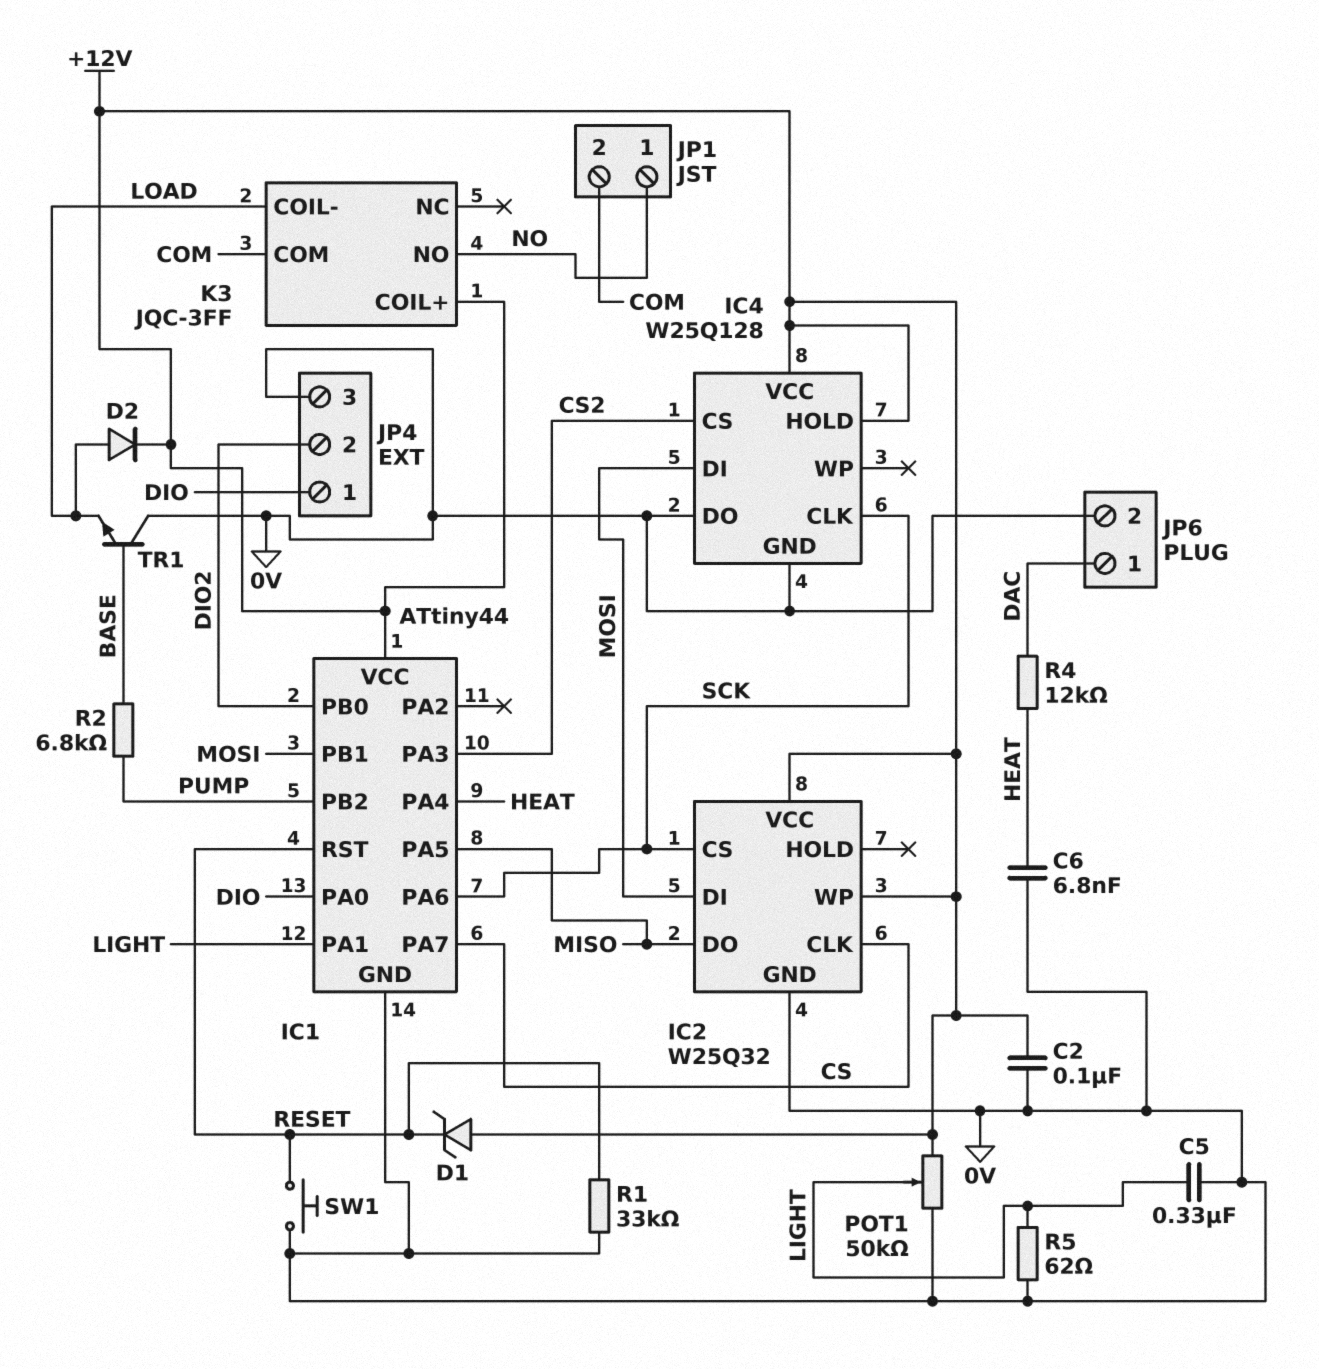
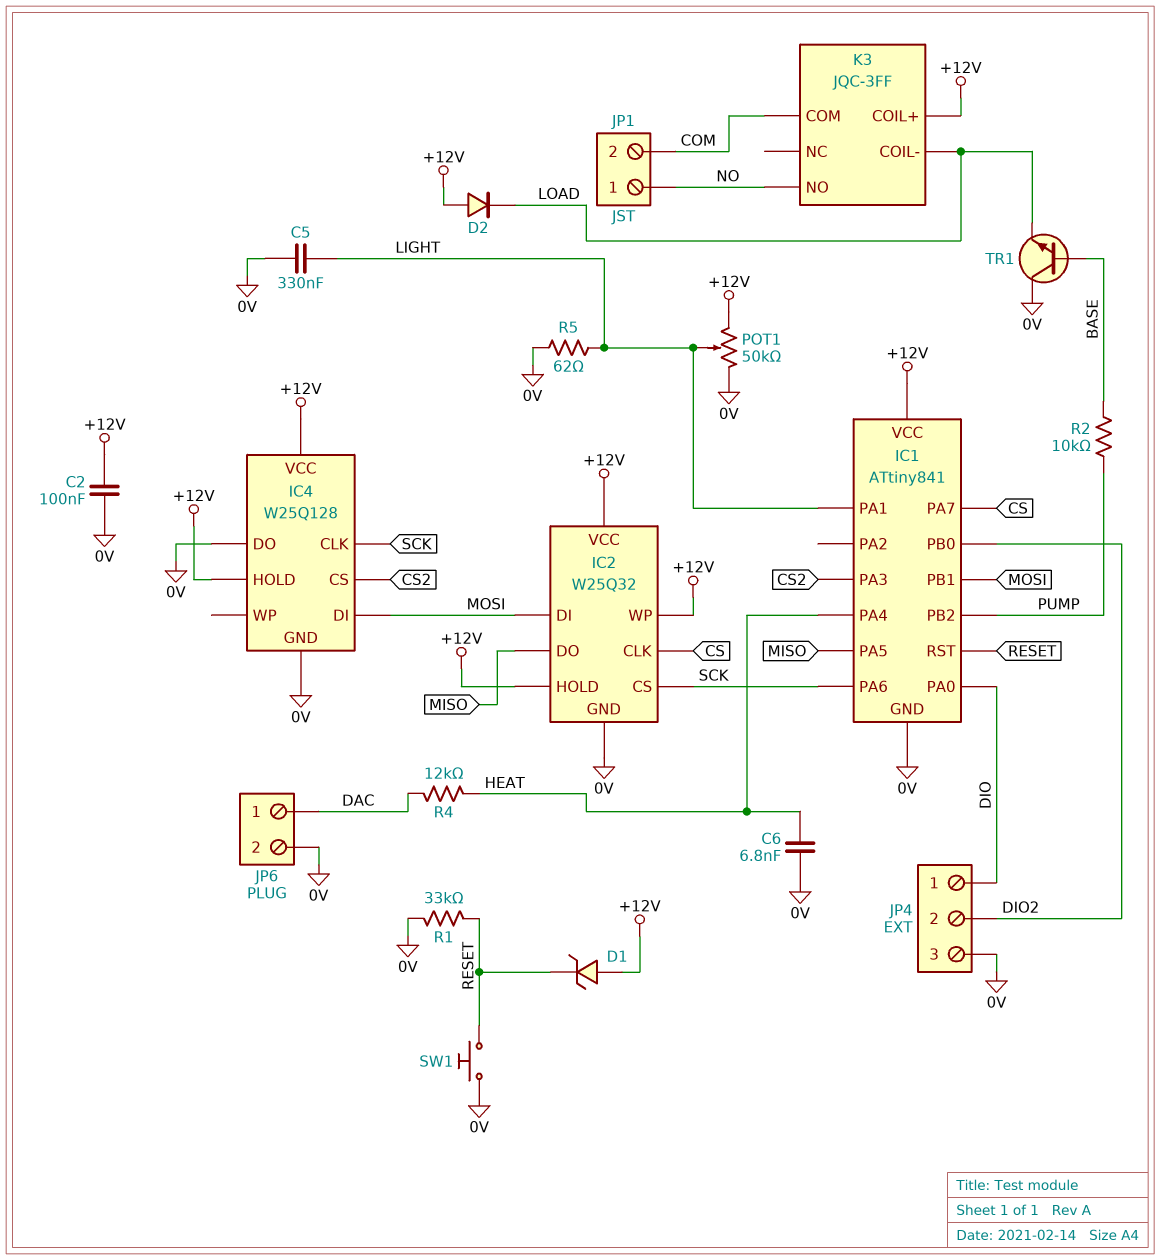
D2: diode (A LOAD, K +12V) -> diode (A +12V, K LOAD)
IC1: ATtiny44 -> ATtiny841
IC2 pin HOLD: none -> +12V
R2: 6.8k (BASE, PUMP) -> 10k (BASE, PUMP)

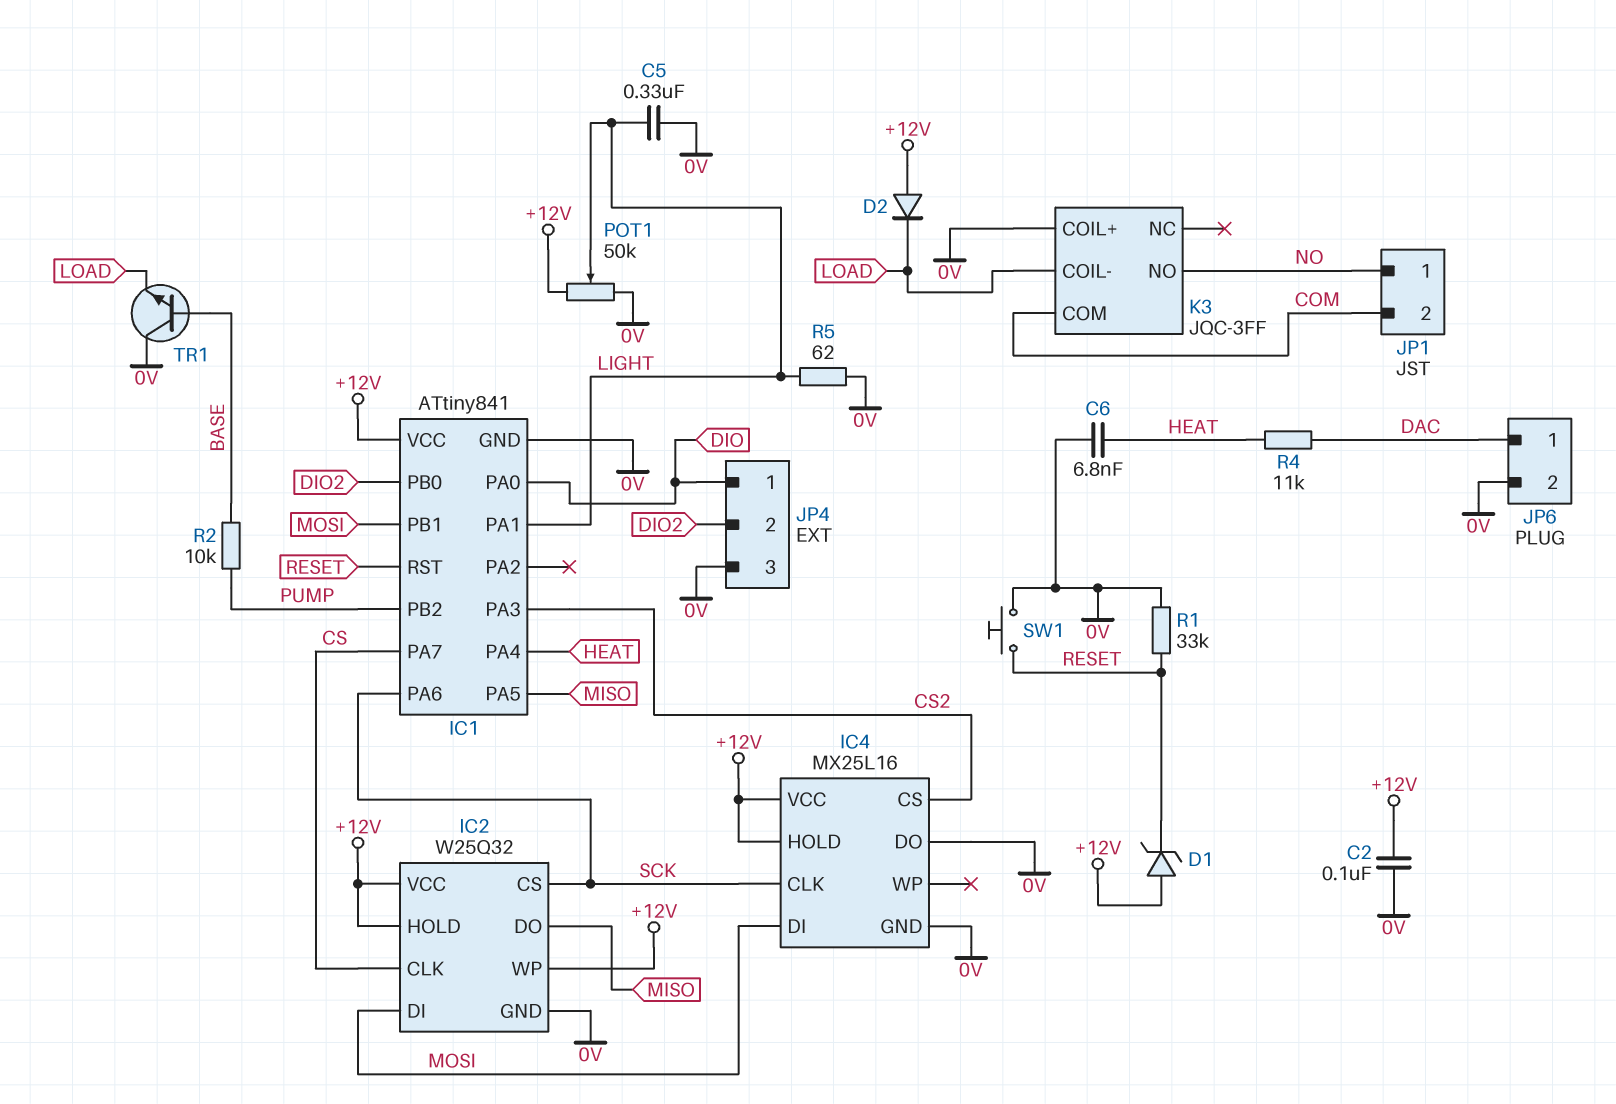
IC4: W25Q128 -> MX25L16
K3 pin COIL+: +12V -> 0V
R4: 12k (DAC, HEAT) -> 11k (DAC, HEAT)

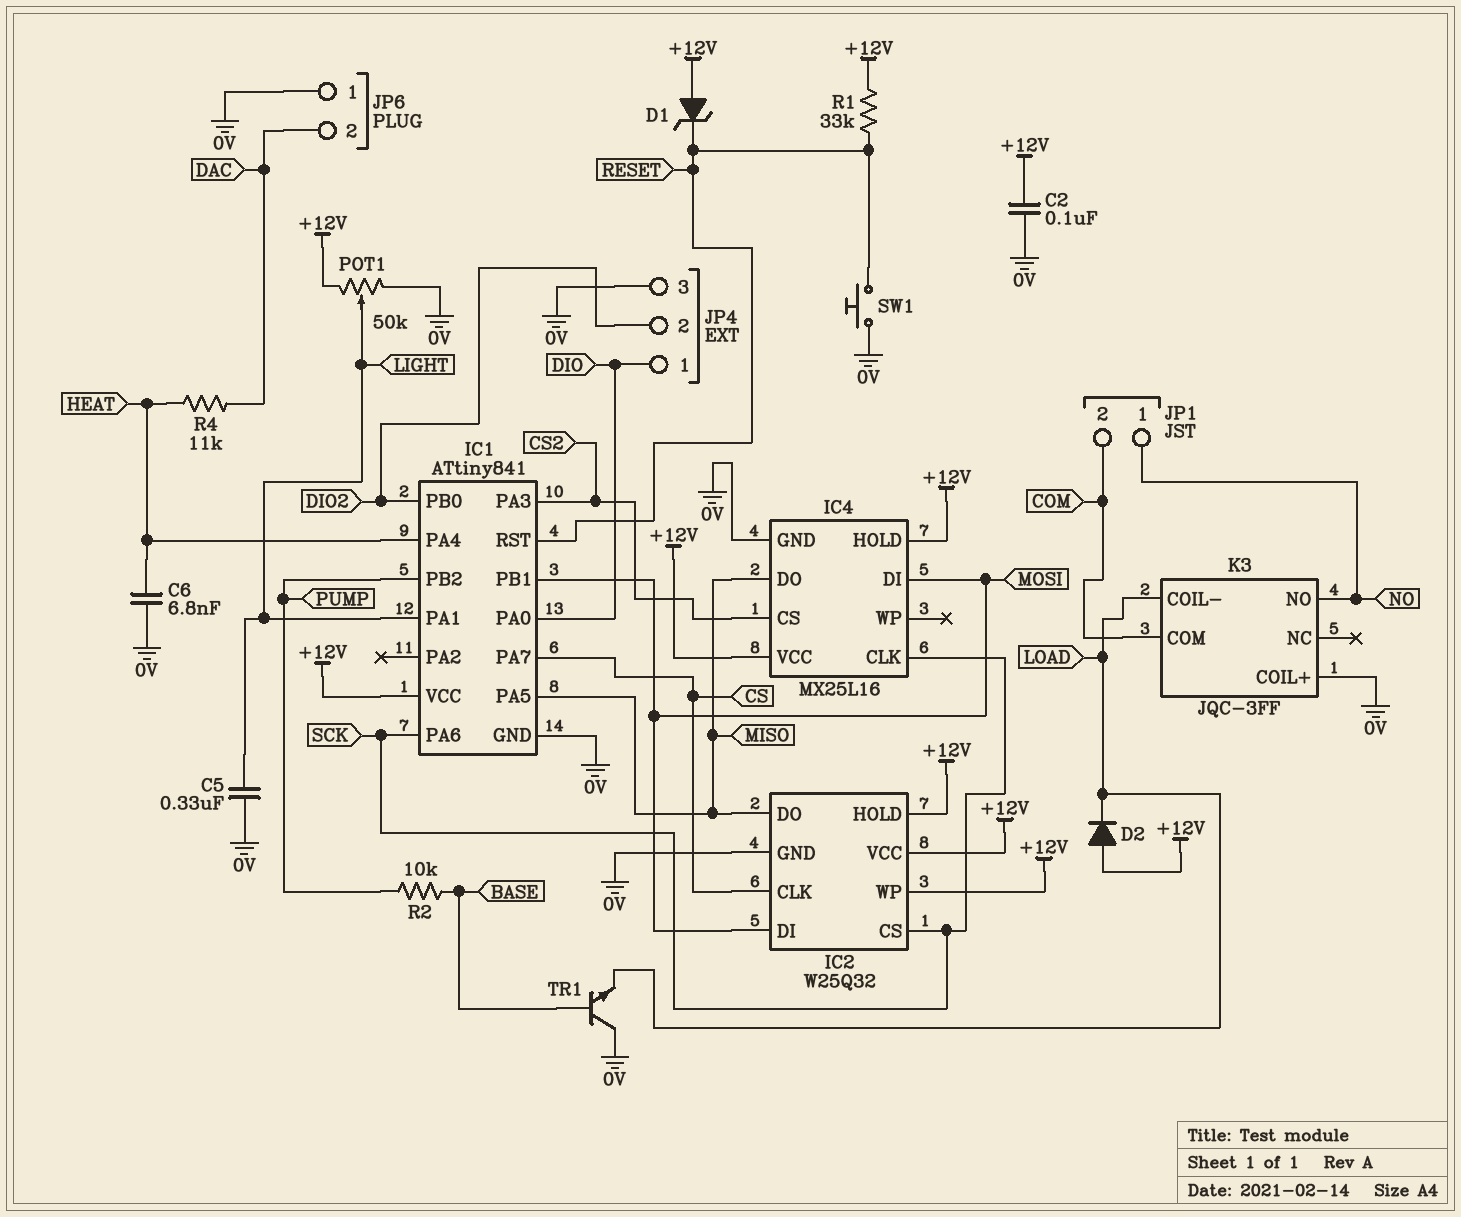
IC4 pin DO: 0V -> MISO
JP6 pin 1: DAC -> 0V
JP6 pin 2: 0V -> DAC
R1: 33k (0V, RESET) -> 33k (+12V, RESET)
R5: 62 (0V, LIGHT) -> none

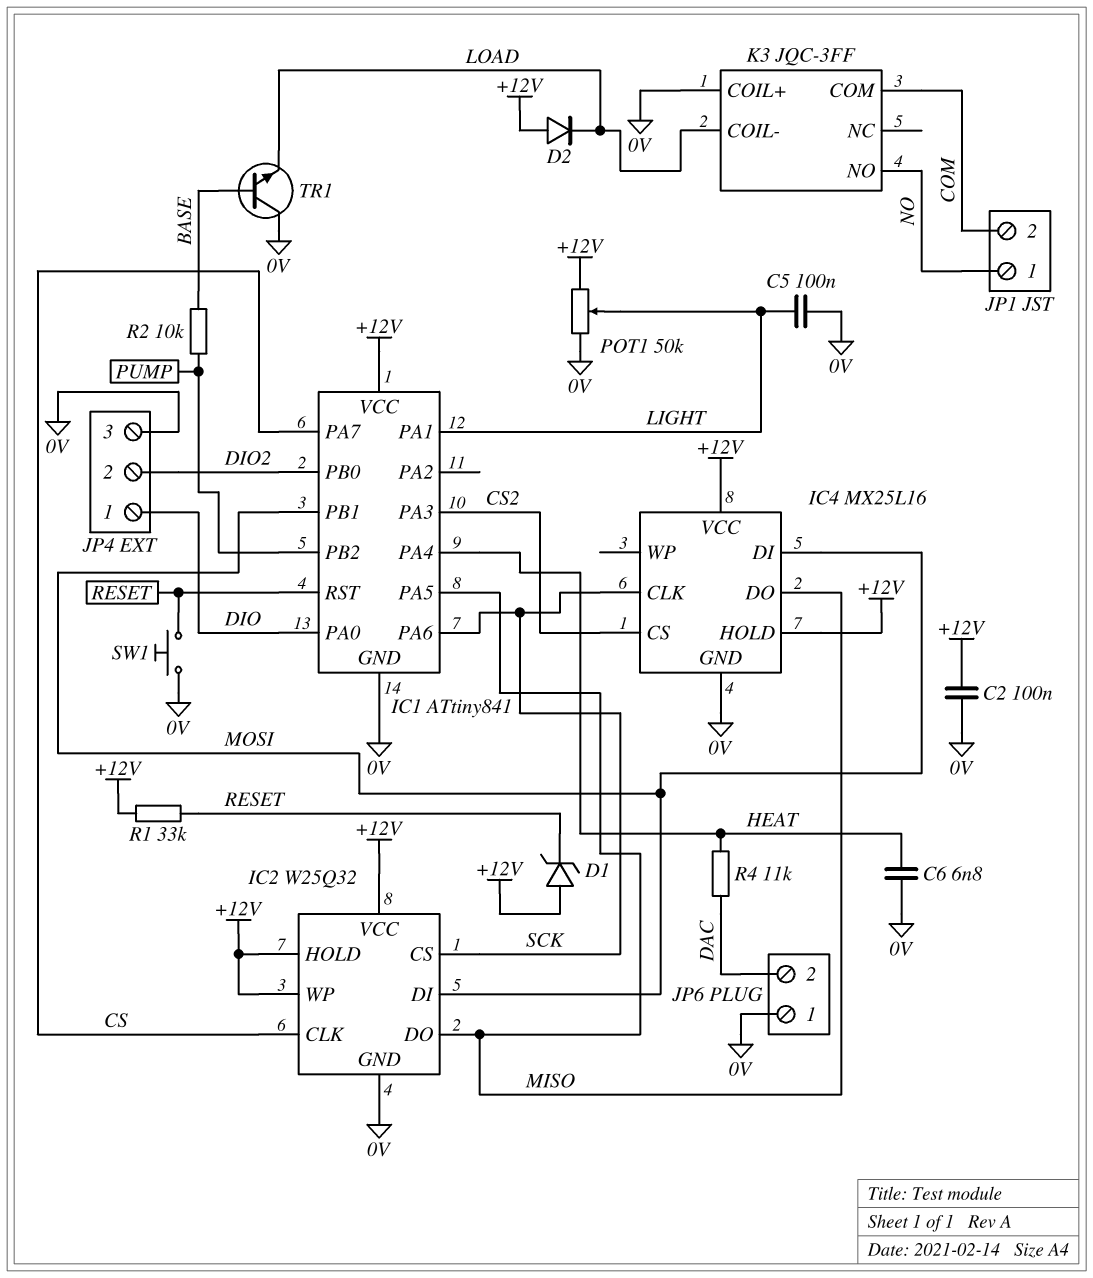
C5: 330nF (0V, LIGHT) -> 100nF (0V, LIGHT)

